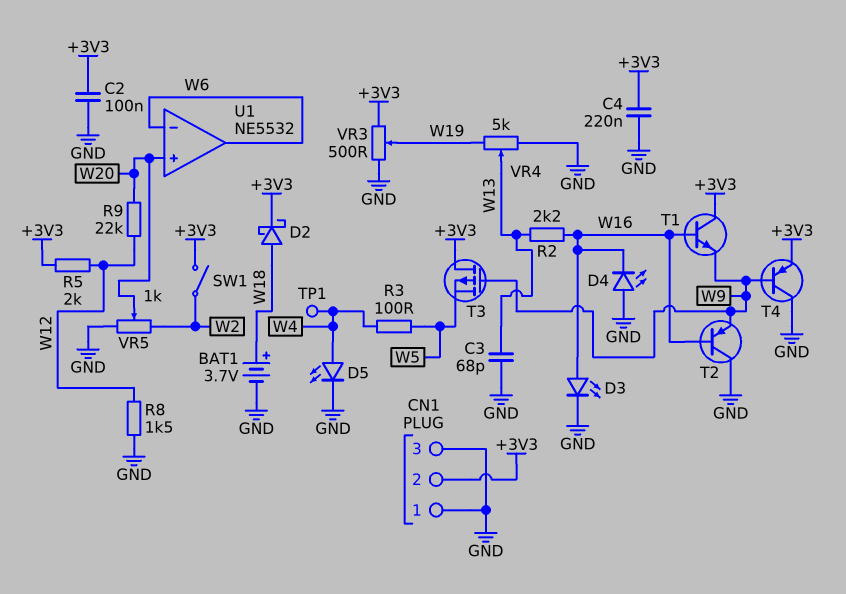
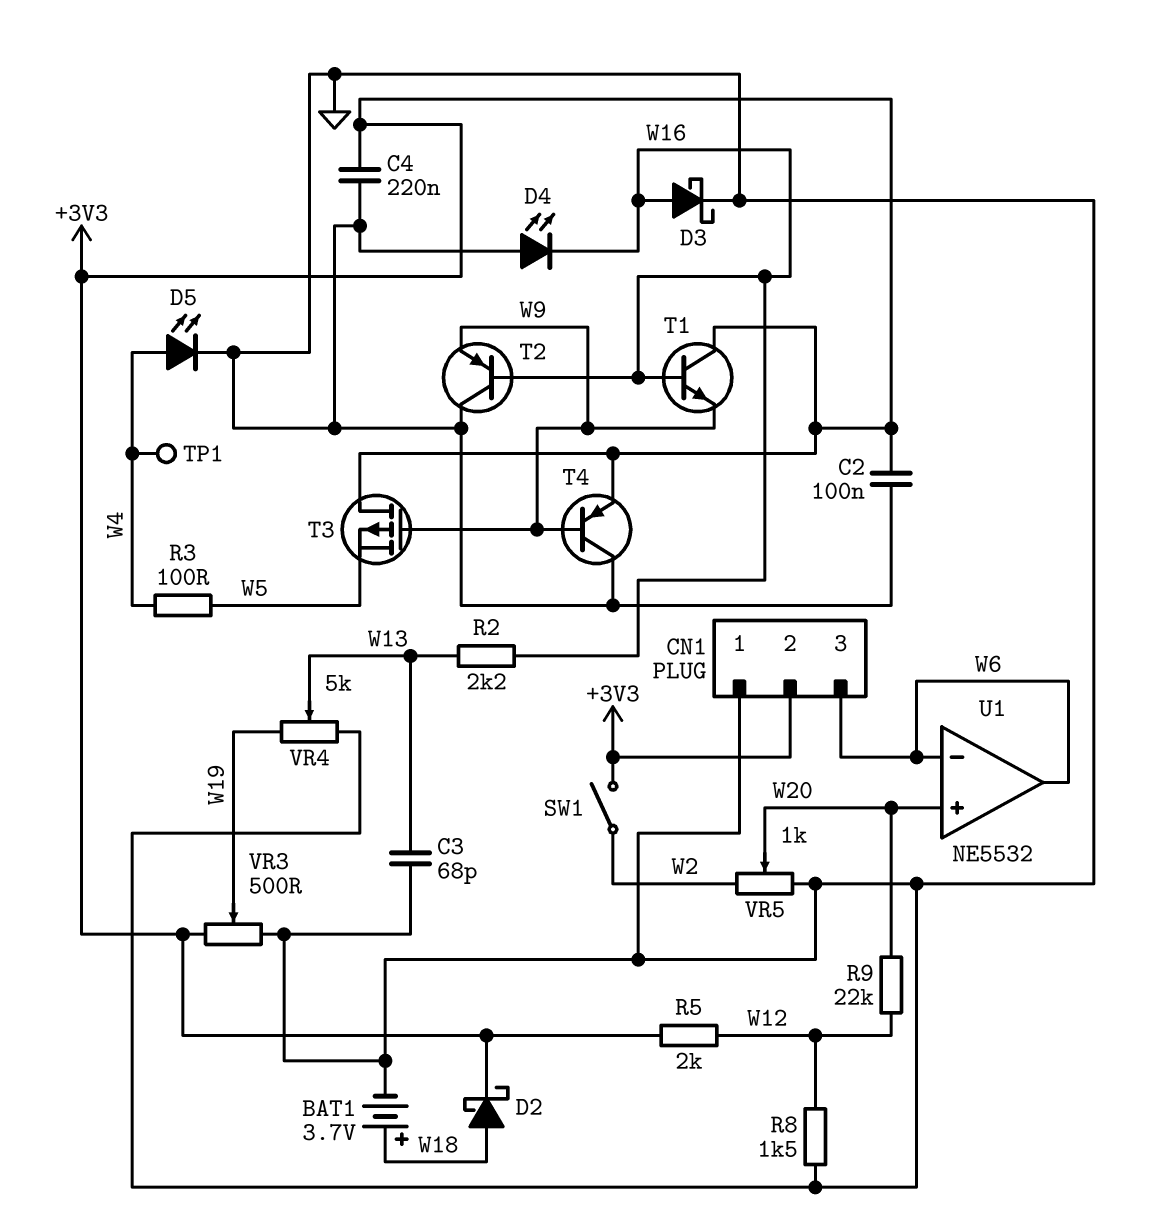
CN1 pin 3: GND -> W6
D3: LED (A W16, K GND) -> schottky (A W16, K GND)

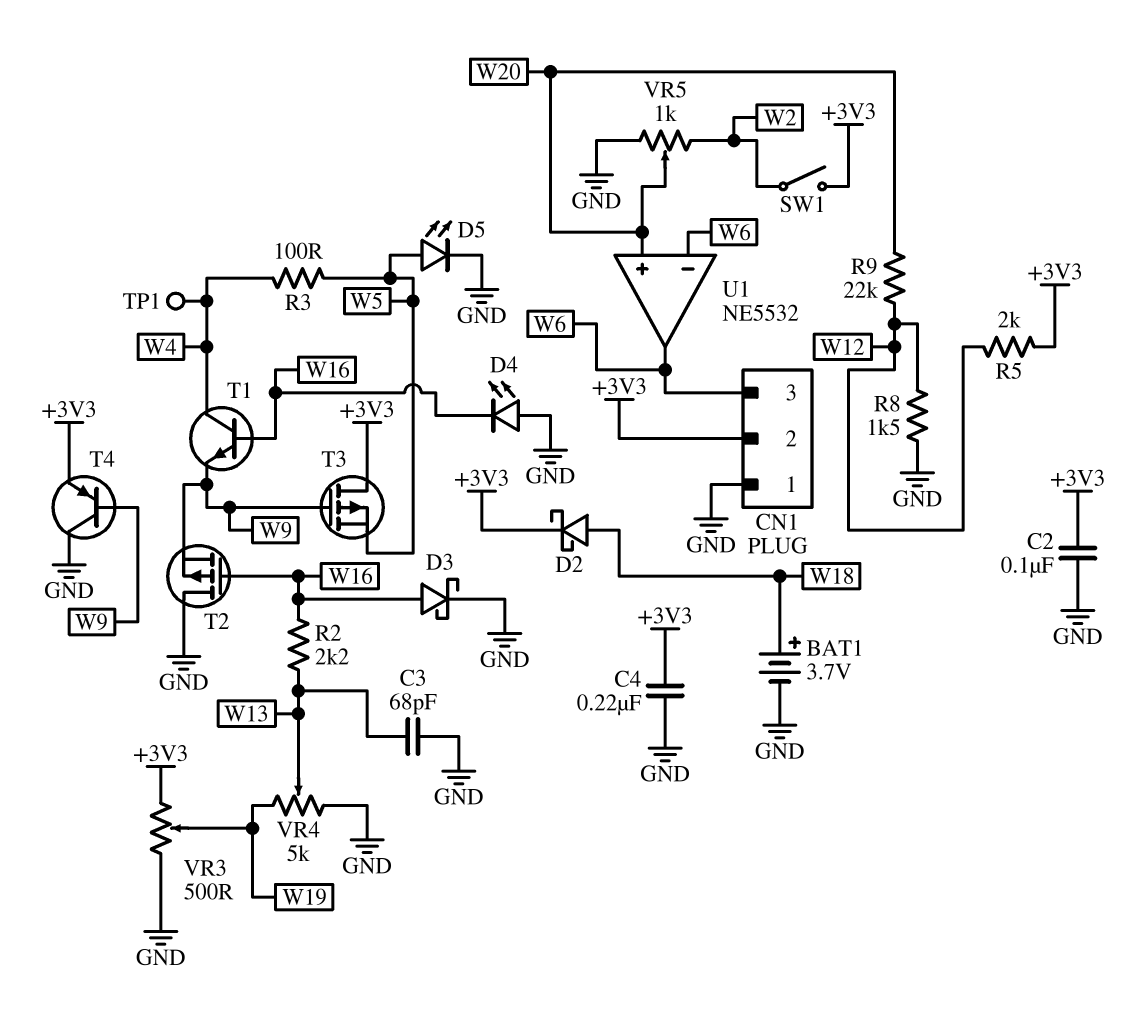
D5: LED (A W4, K GND) -> LED (A W5, K GND)
T1: NPN (B W16, C +3V3, E W9) -> NPN (B W16, C W4, E W9)
T2: PNP (B W16, C GND, E W9) -> PMOS (G W16, D GND, S W9)

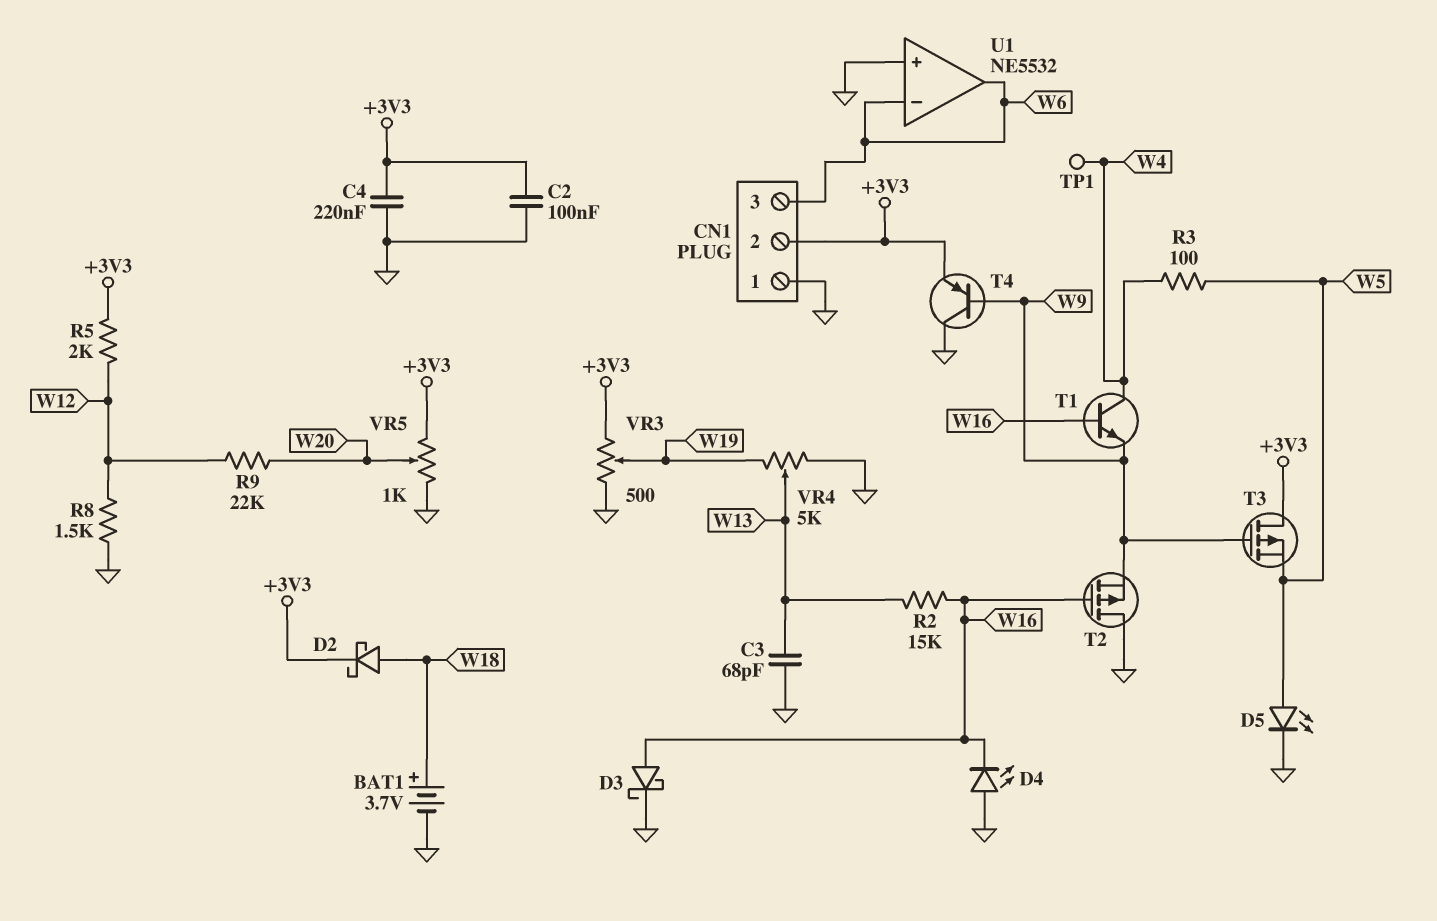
R2: 2.2k (W13, W16) -> 15k (W13, W16)
SW1: switch (+3V3, W2) -> none
U1 pin in+: W20 -> GND
VR5: 1k (GND, W2, wiper W20) -> 1k (+3V3, GND, wiper W20)

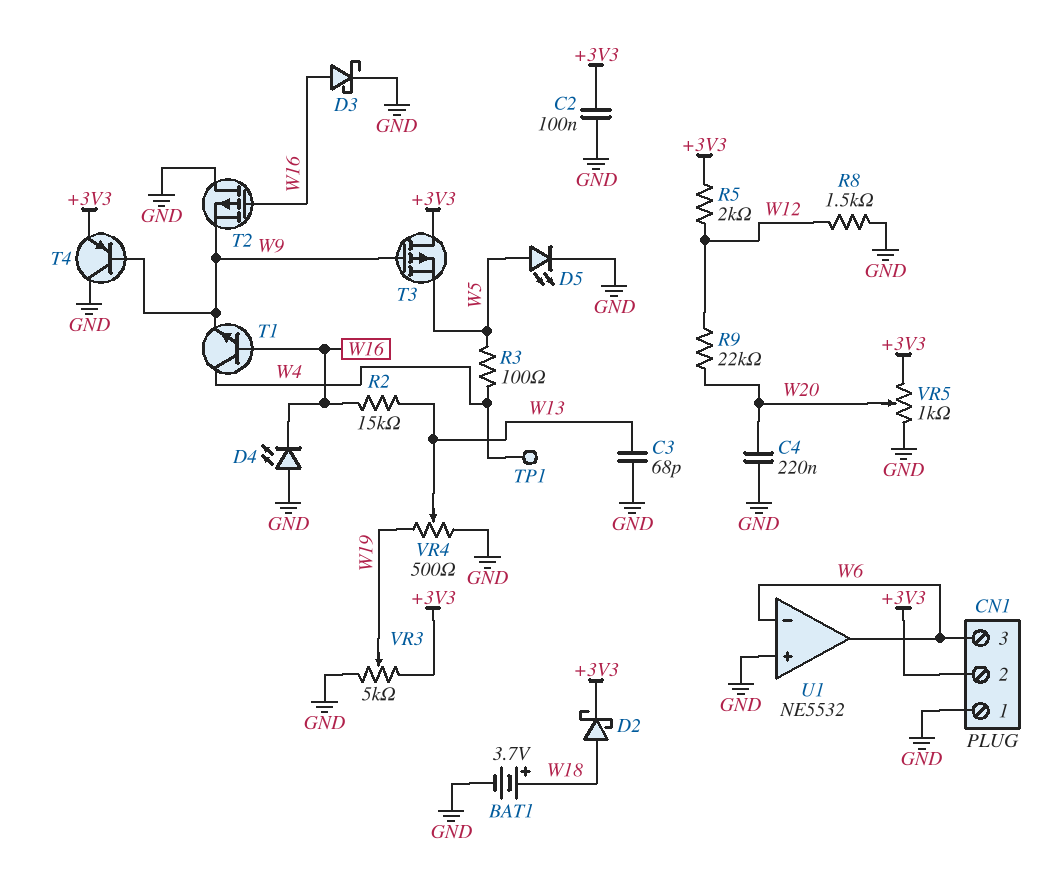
C4: 220nF (+3V3, GND) -> 220nF (GND, W20)
VR3: 500 (+3V3, GND, wiper W19) -> 5k (+3V3, GND, wiper W19)
VR4: 5k (GND, W19, wiper W13) -> 500 (GND, W19, wiper W13)

